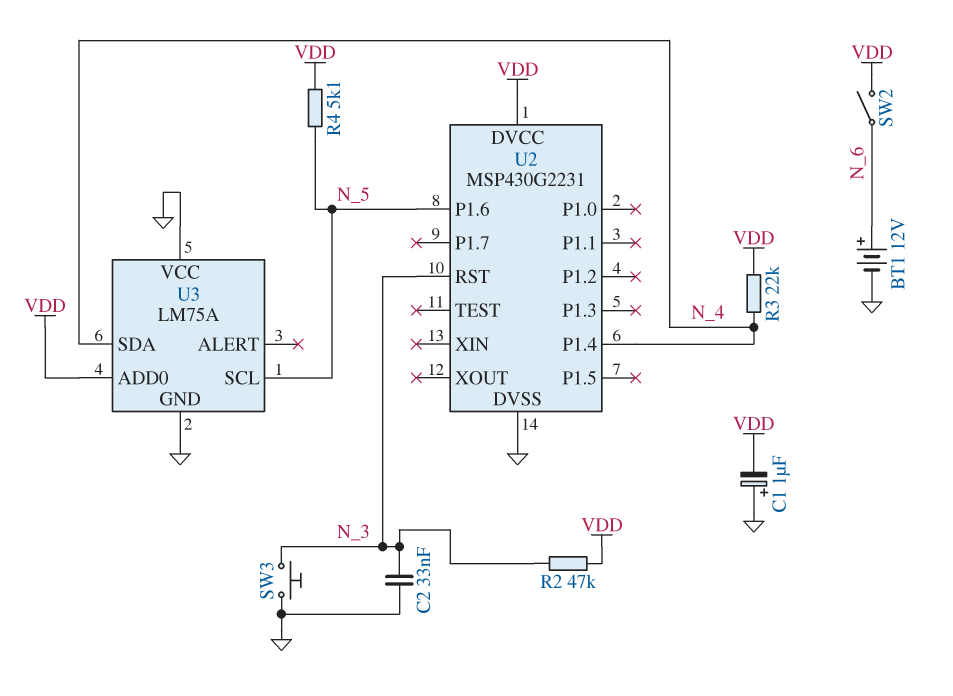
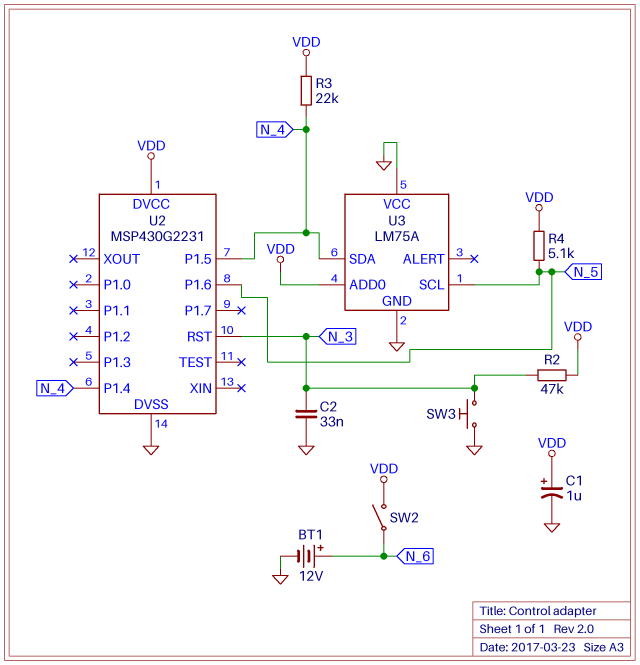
C1: 1uF (plus GND, minus VDD) -> 1uF (plus VDD, minus GND)
U2 pin P1.5: none -> N_4

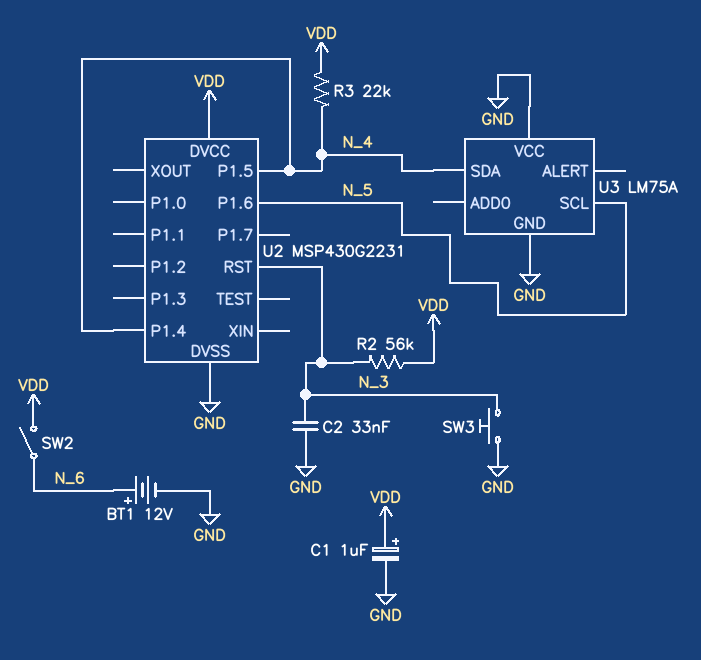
R2: 47k (N_3, VDD) -> 56k (N_3, VDD)
R4: 5.1k (N_5, VDD) -> none
U3 pin ADD0: VDD -> none

